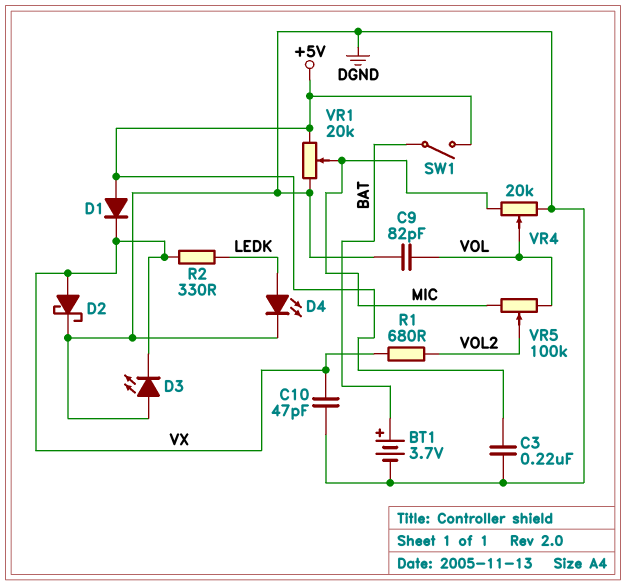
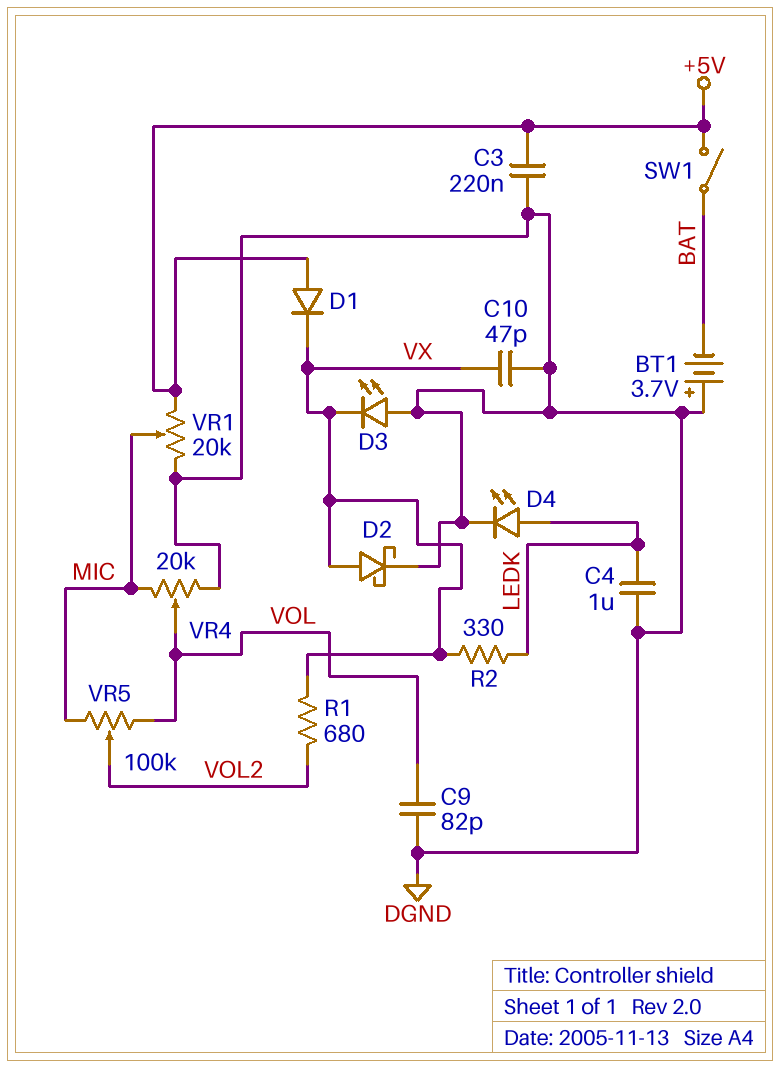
BT1: 3.7V (plus BAT, minus DGND) -> 3.7V (plus DGND, minus BAT)
C4: none -> 1uF (DGND, LEDK)

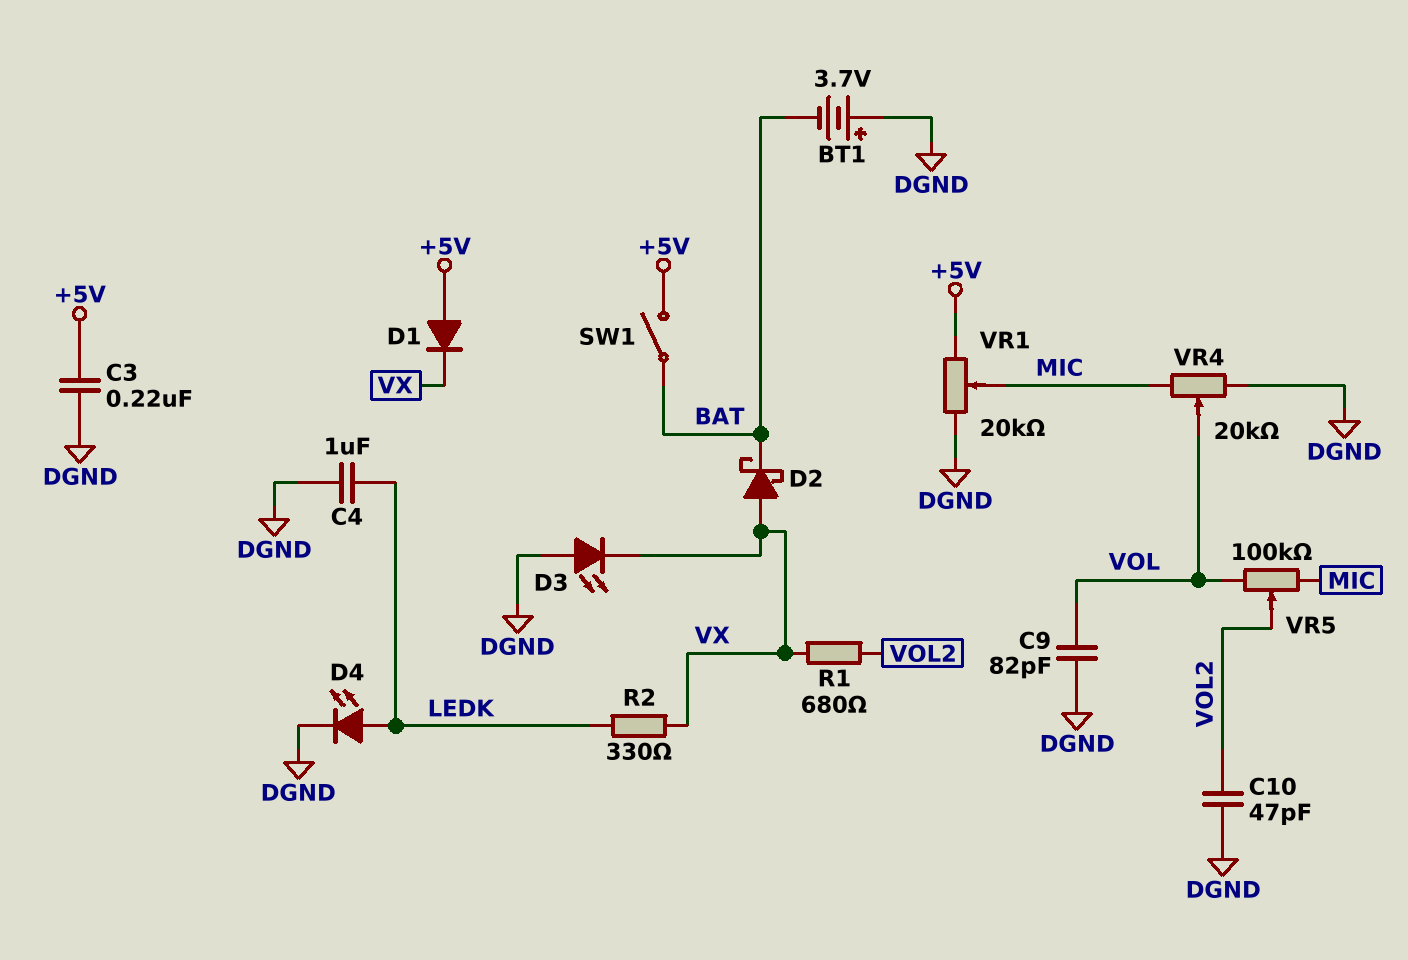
C10: 47pF (DGND, VX) -> 47pF (DGND, VOL2)
D2: schottky (A VX, K DGND) -> schottky (A VX, K BAT)

